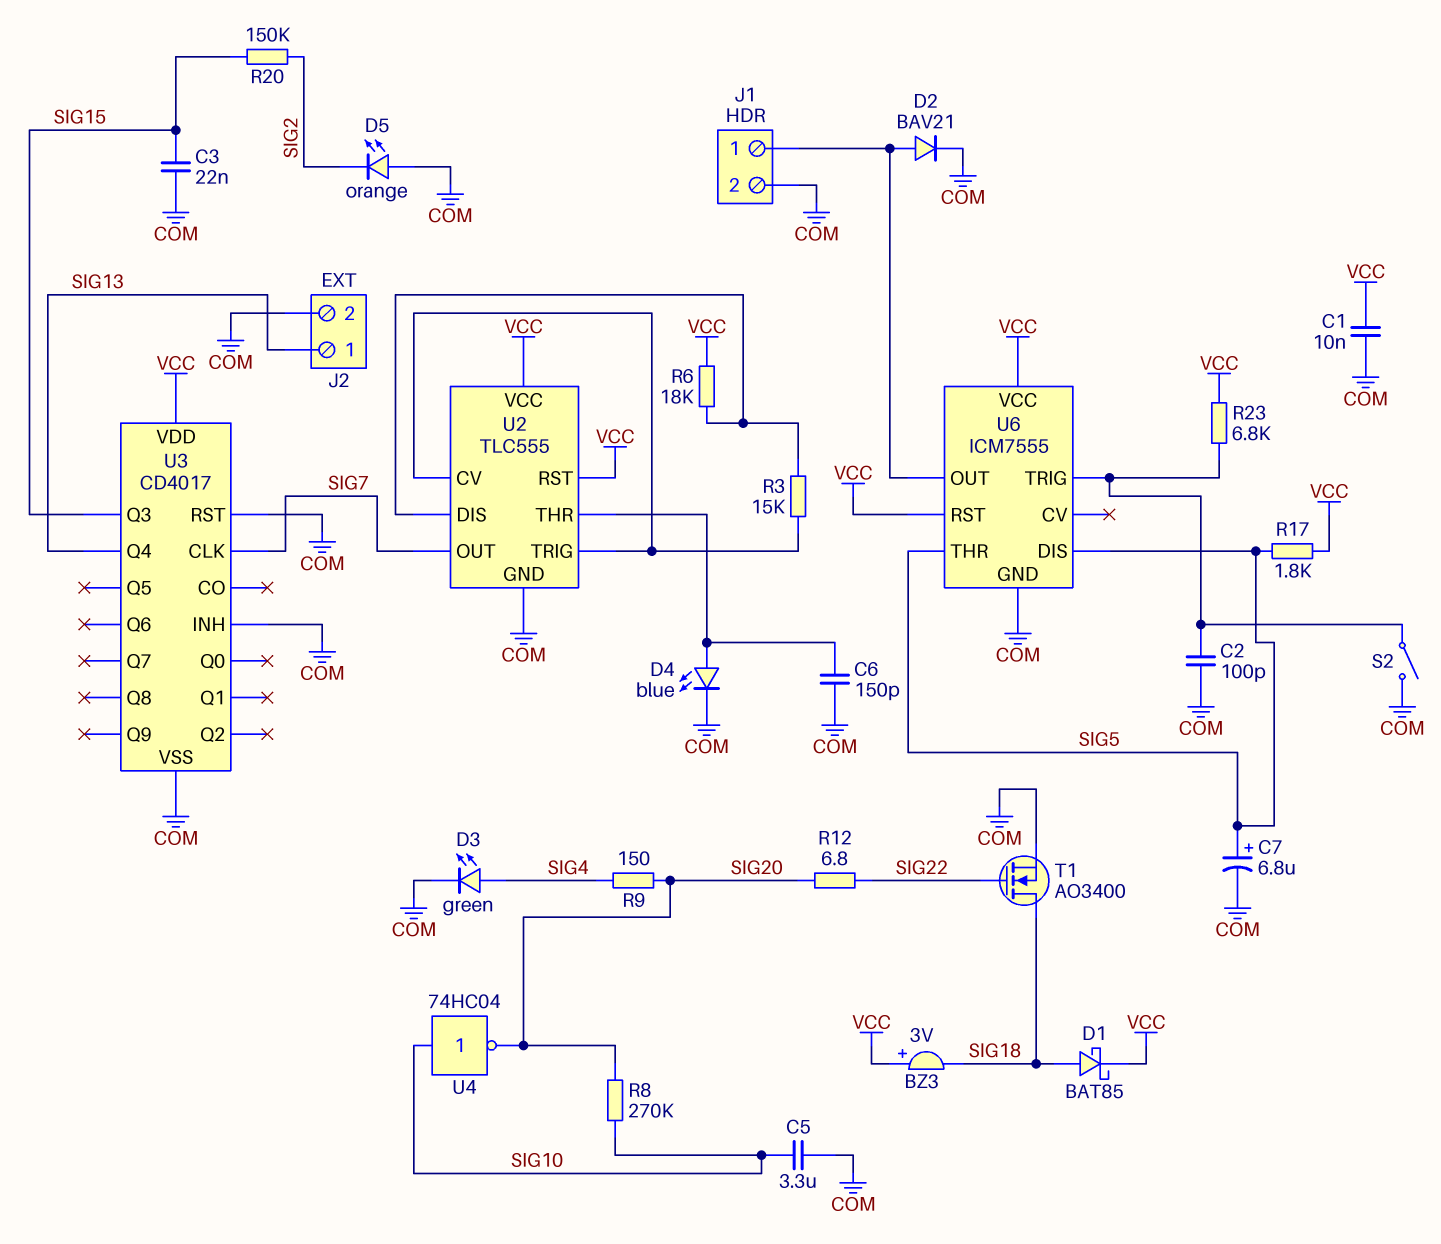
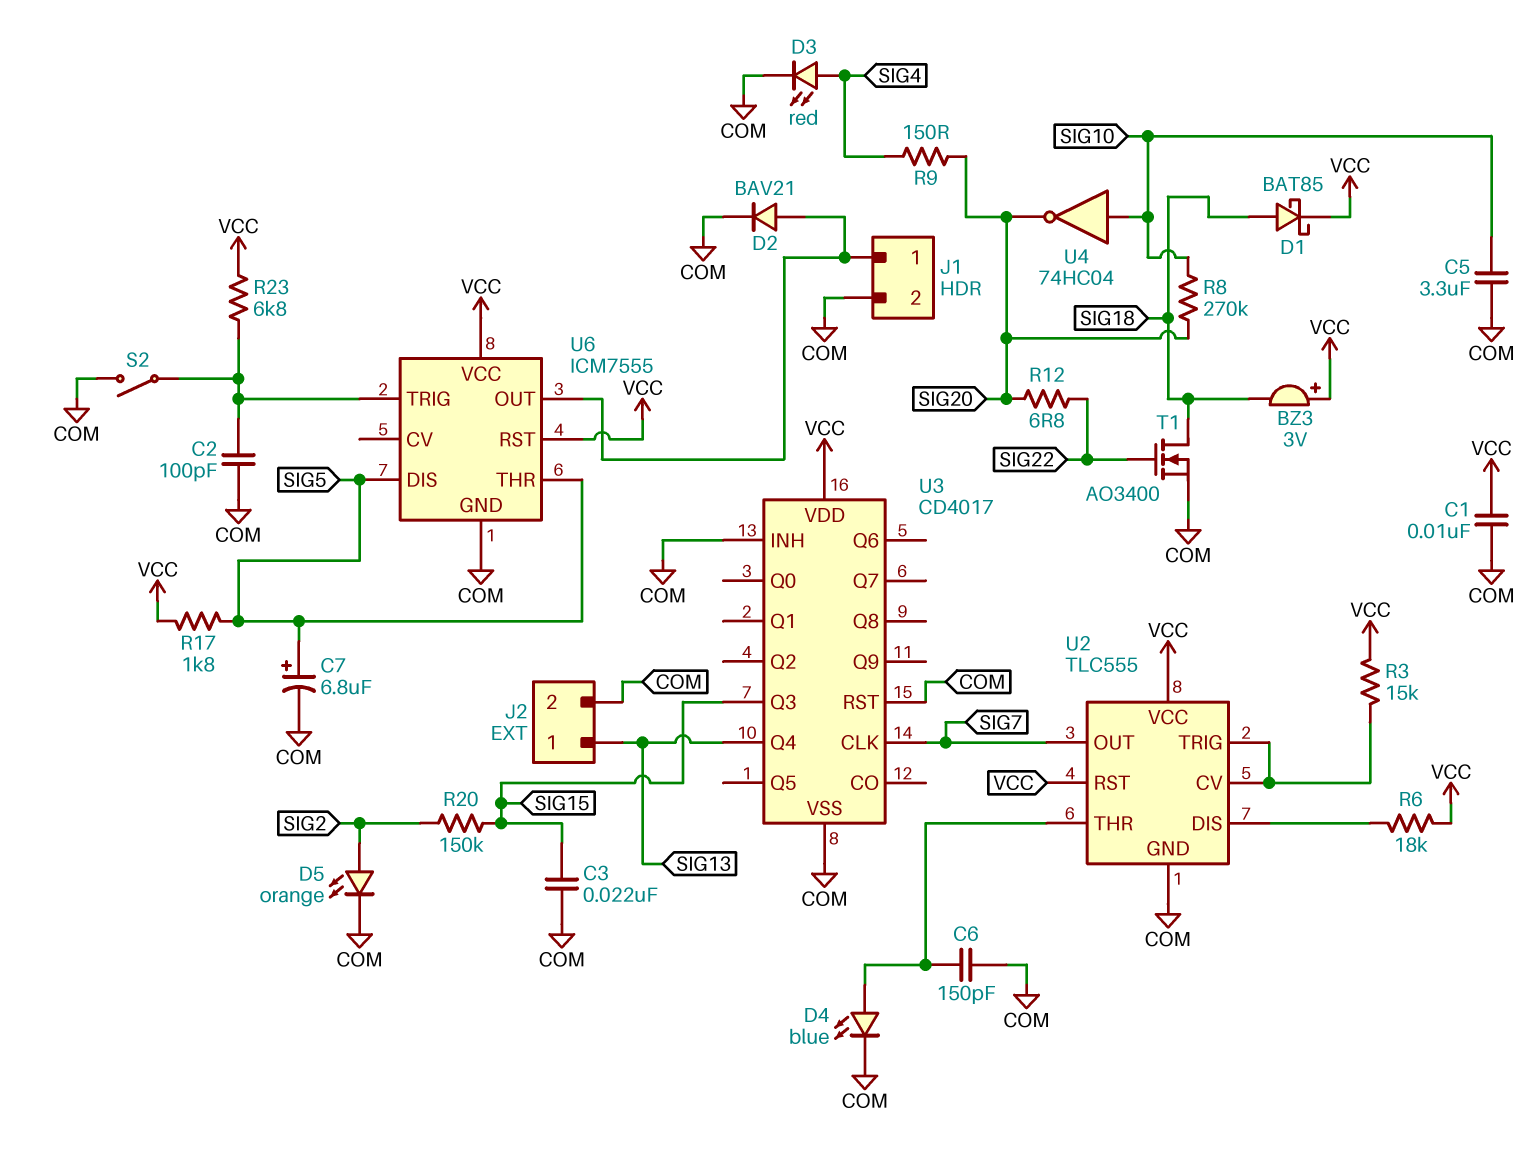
D3: LED green (A SIG4, K COM) -> LED red (A SIG4, K COM)
D5: LED orange (A COM, K SIG2) -> LED orange (A SIG2, K COM)
R3: 15k (U2/CV, U2/DIS) -> 15k (U2/CV, VCC)

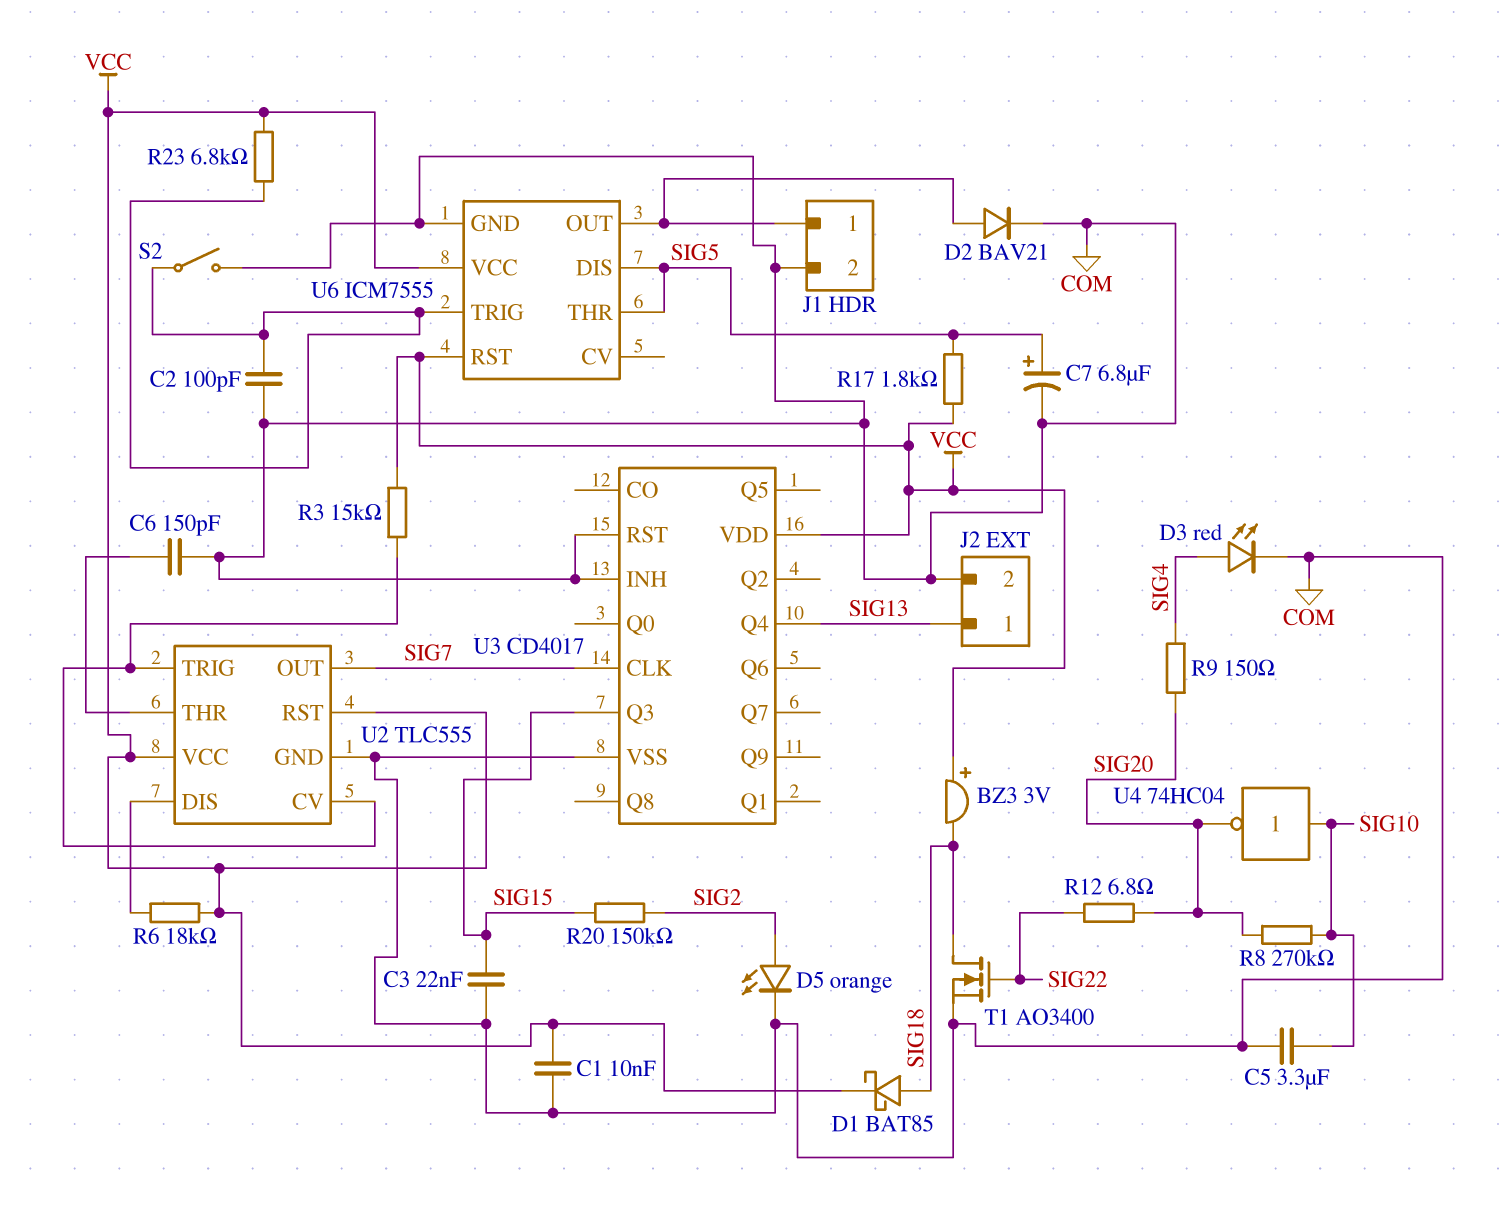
D4: LED blue (A U2/THR, K COM) -> none

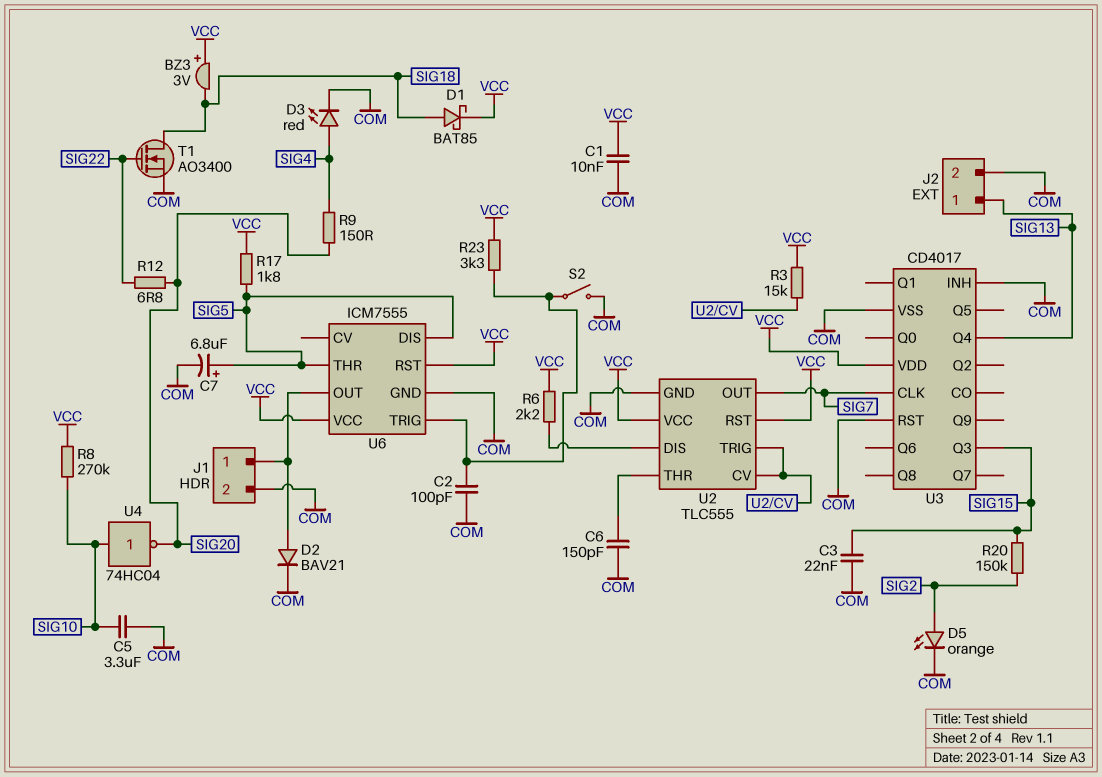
R6: 18k (U2/DIS, VCC) -> 2.2k (U2/DIS, VCC)
R8: 270k (SIG10, SIG20) -> 270k (SIG10, VCC)
R23: 6.8k (U6/TRIG, VCC) -> 3.3k (U6/TRIG, VCC)

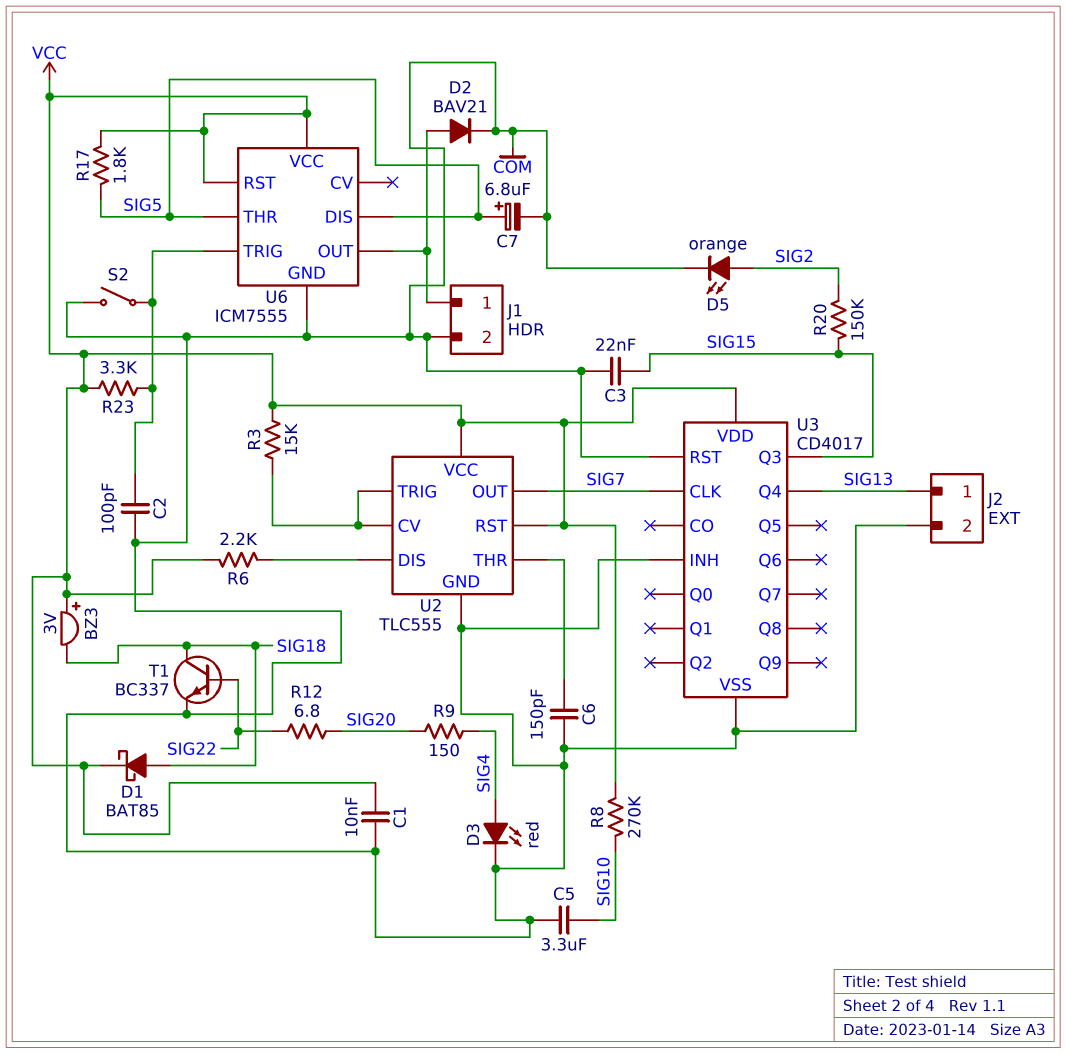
T1: NMOS AO3400 (G SIG22, D SIG18, S COM) -> NPN BC337 (B SIG22, C SIG18, E COM)
U4: NOT 74HC04 (in SIG10, out SIG20) -> none

